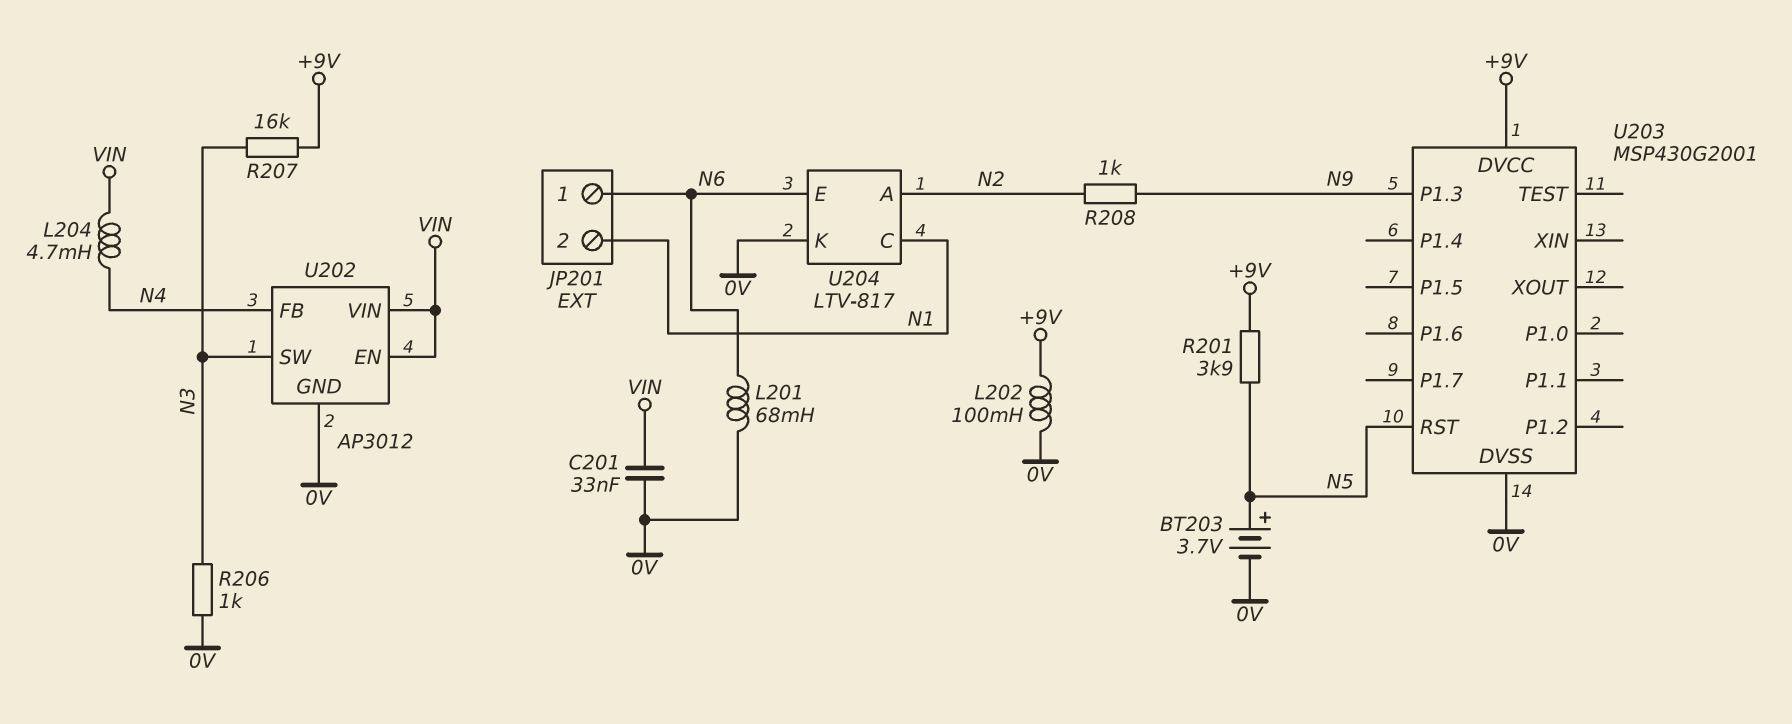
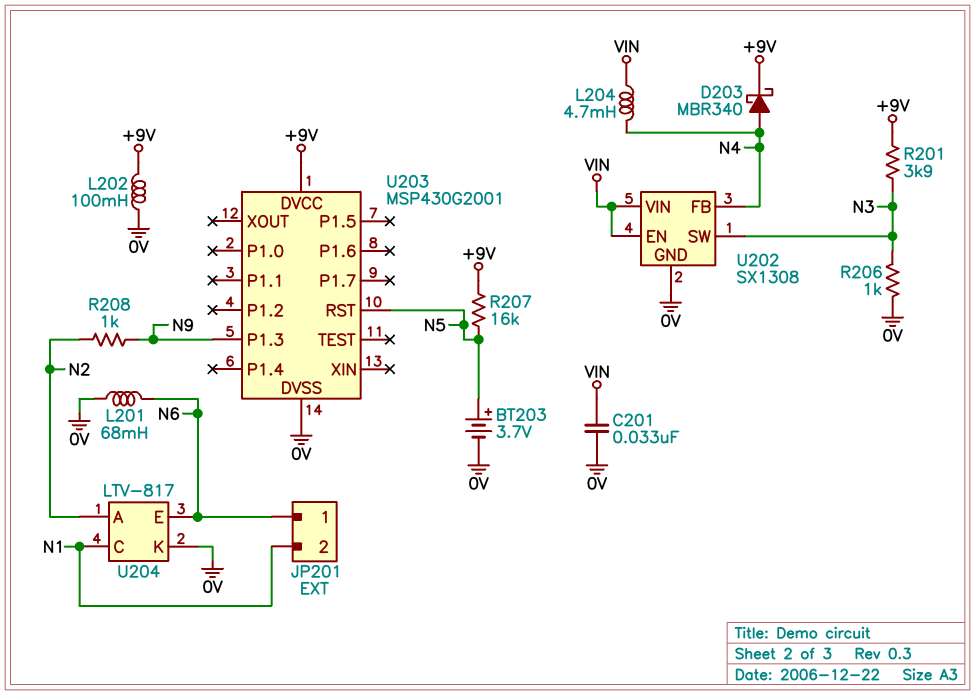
D203: none -> schottky MBR340 (A N4, K +9V)
R201: 3.9k (+9V, N5) -> 3.9k (+9V, N3)
R207: 16k (+9V, N3) -> 16k (+9V, N5)
U202: AP3012 -> SX1308

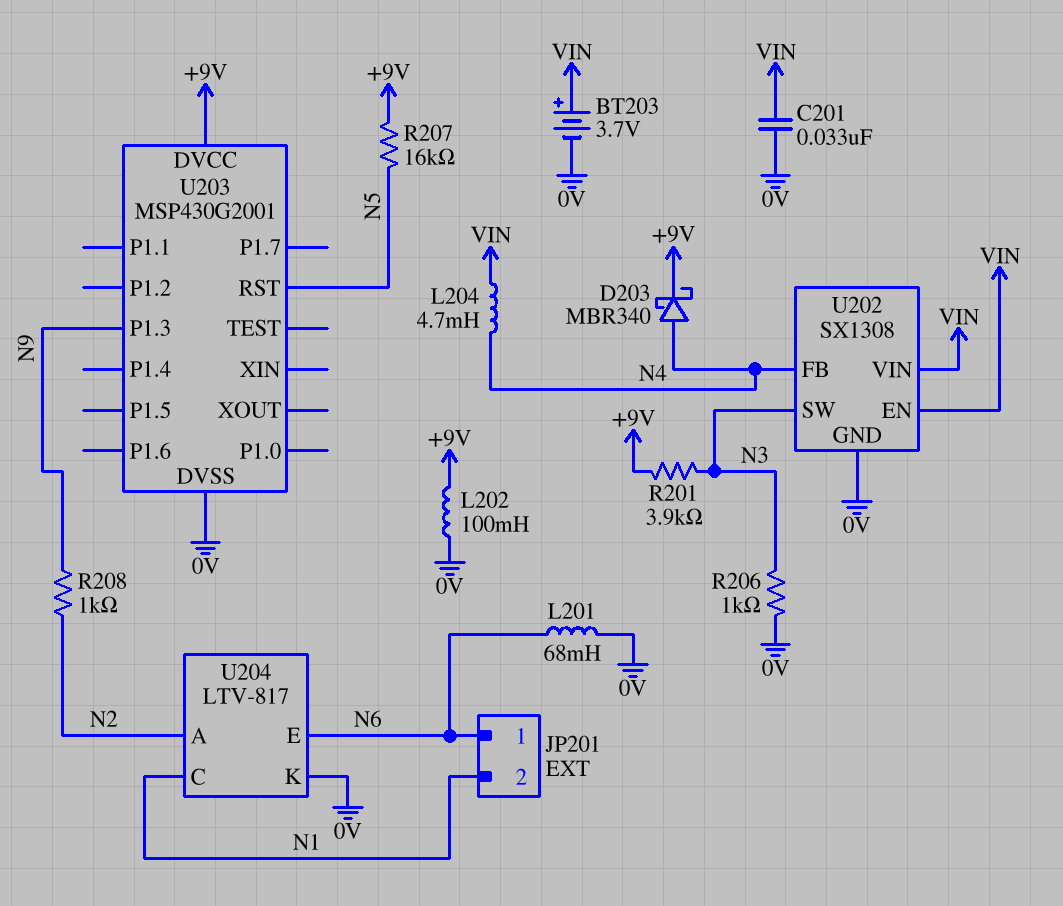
BT203: 3.7V (plus N5, minus 0V) -> 3.7V (plus VIN, minus 0V)

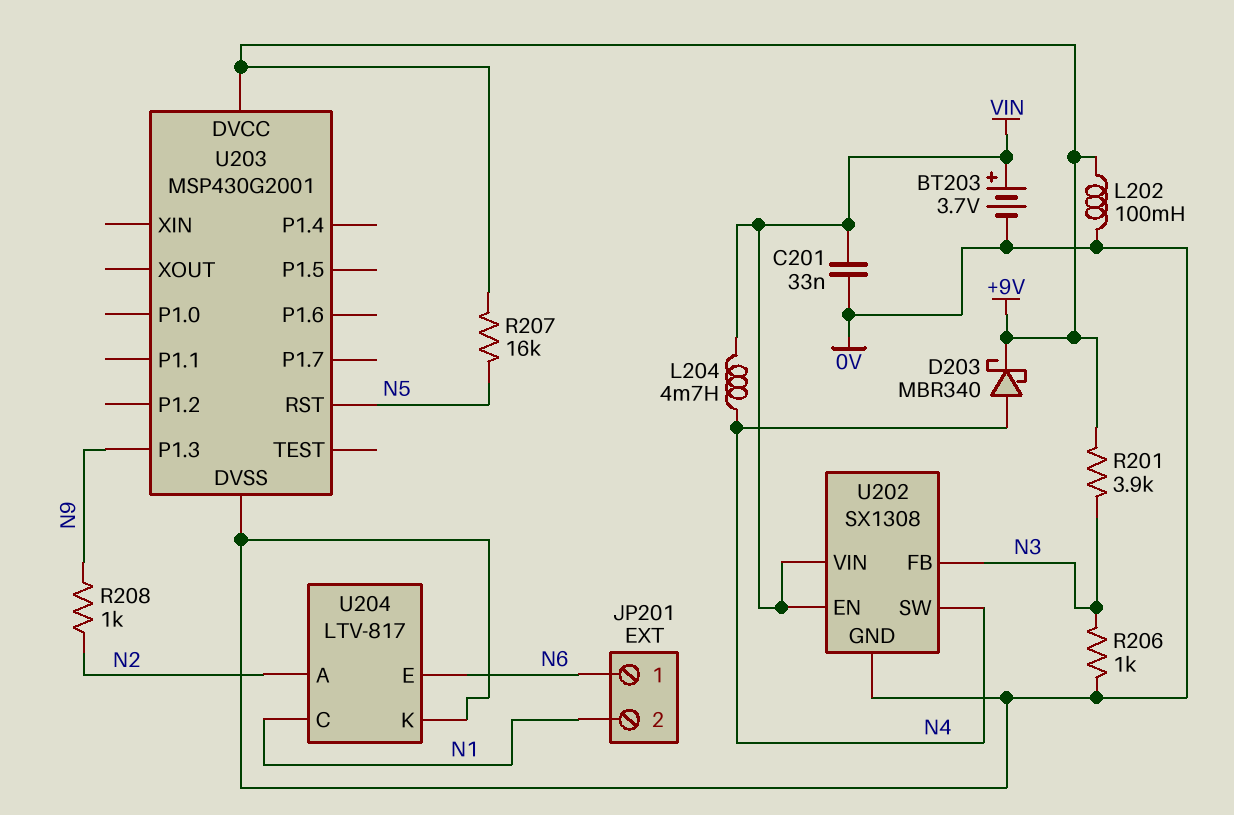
L201: 68mH (0V, N6) -> none
U202 pin FB: N4 -> N3
U202 pin SW: N3 -> N4

